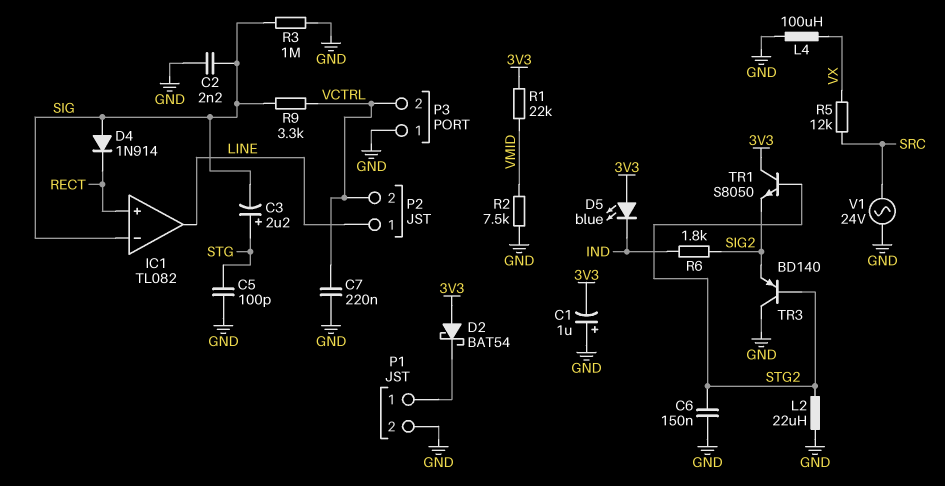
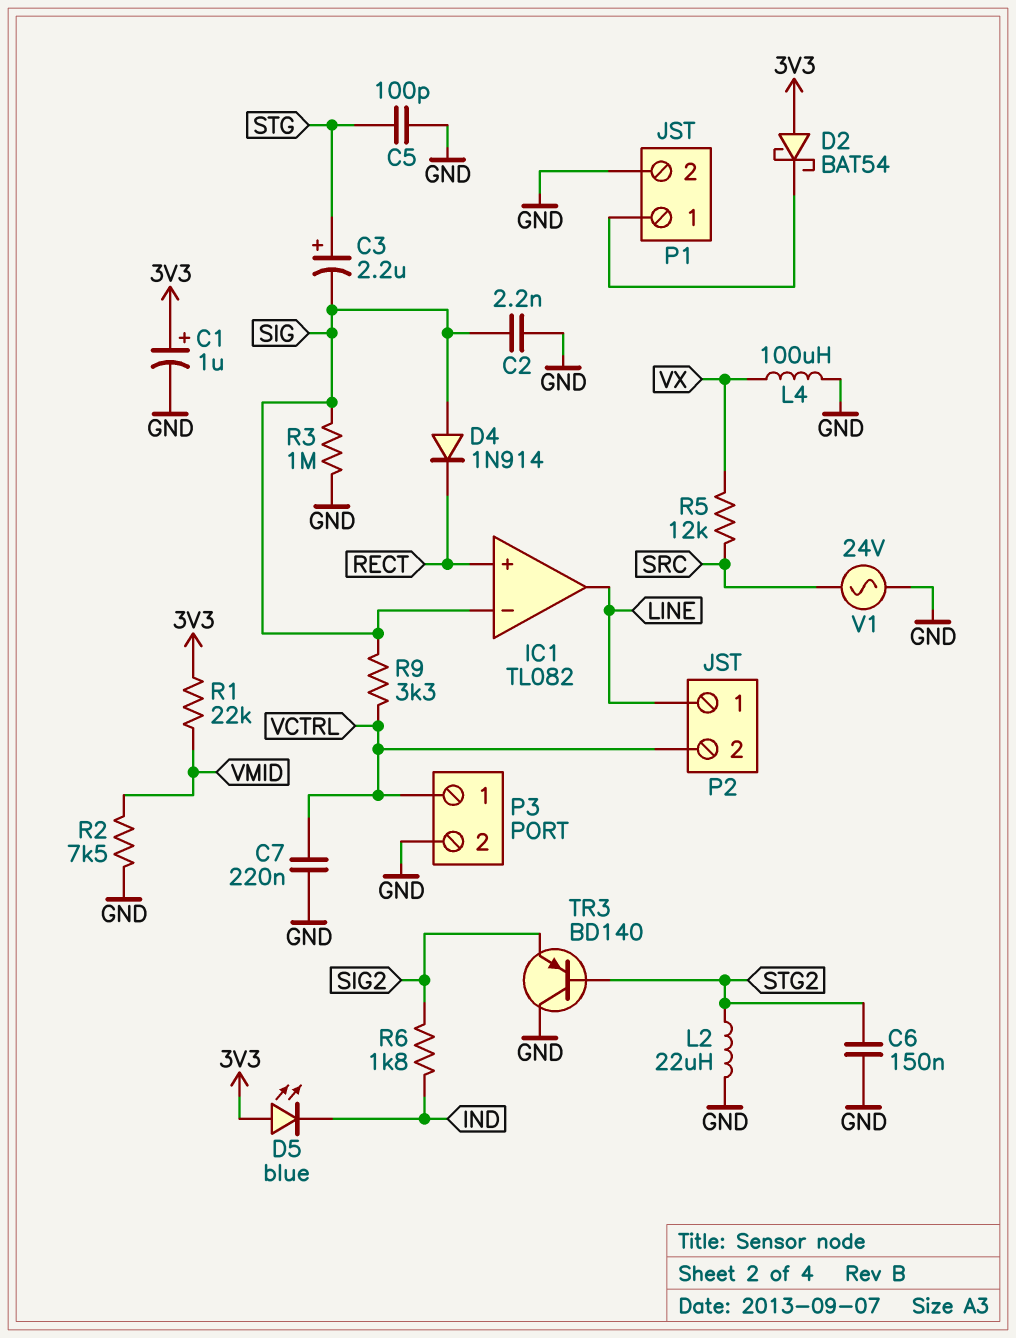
C1: 1uF (plus GND, minus 3V3) -> 1uF (plus 3V3, minus GND)
P3 pin 1: GND -> VCTRL
P3 pin 2: VCTRL -> GND
TR1: NPN S8050 (B STG2, C 3V3, E SIG2) -> none

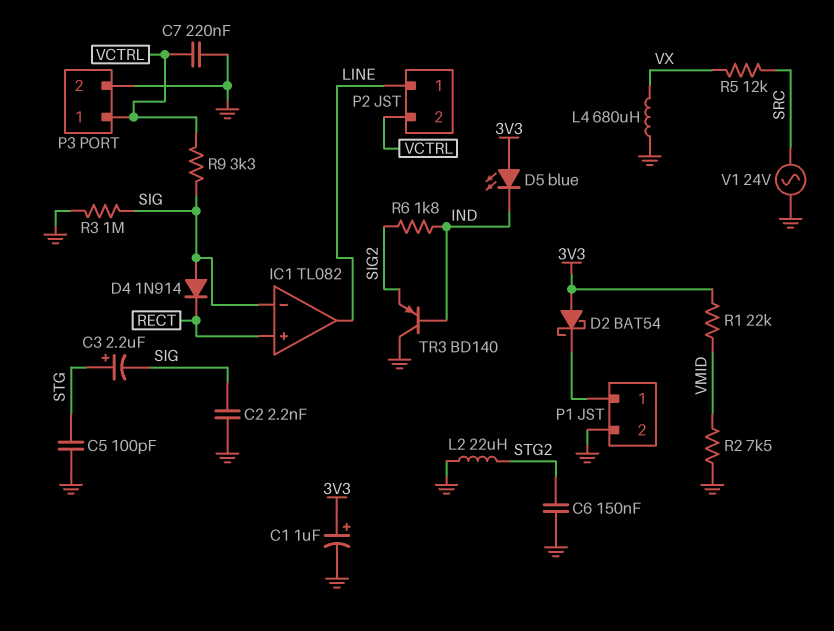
L4: 100uH (GND, VX) -> 680uH (GND, VX)
TR3: PNP BD140 (B STG2, C GND, E SIG2) -> PNP BD140 (B IND, C GND, E SIG2)

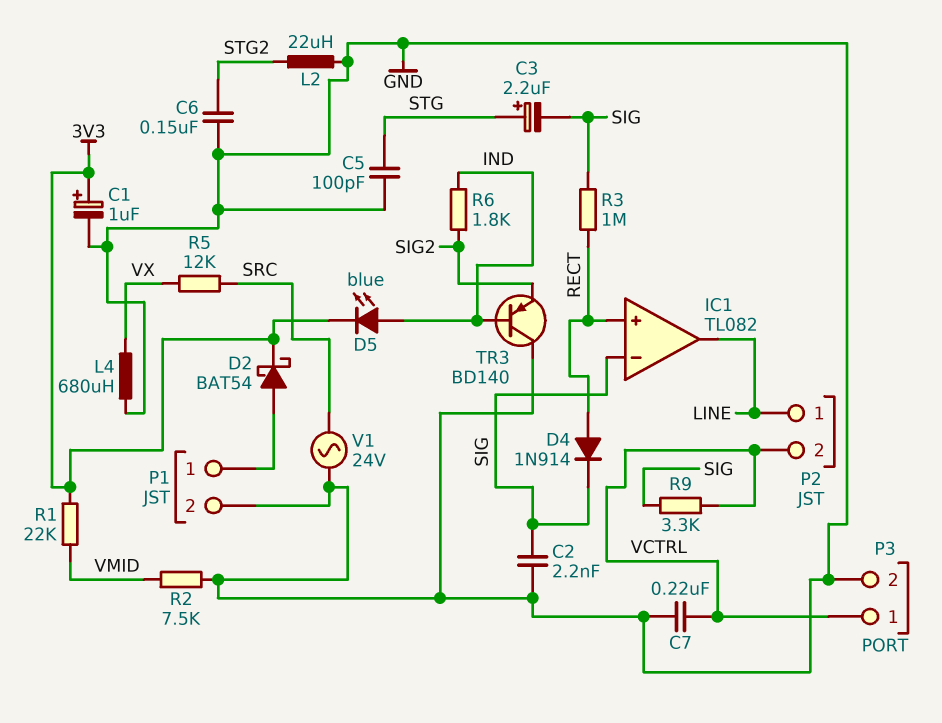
D2: schottky BAT54 (A 3V3, K P1/1) -> schottky BAT54 (A P1/1, K 3V3)
D4: diode 1N914 (A SIG, K RECT) -> diode 1N914 (A RECT, K SIG)
D5: LED blue (A 3V3, K IND) -> LED blue (A IND, K 3V3)
R3: 1M (GND, SIG) -> 1M (RECT, SIG)

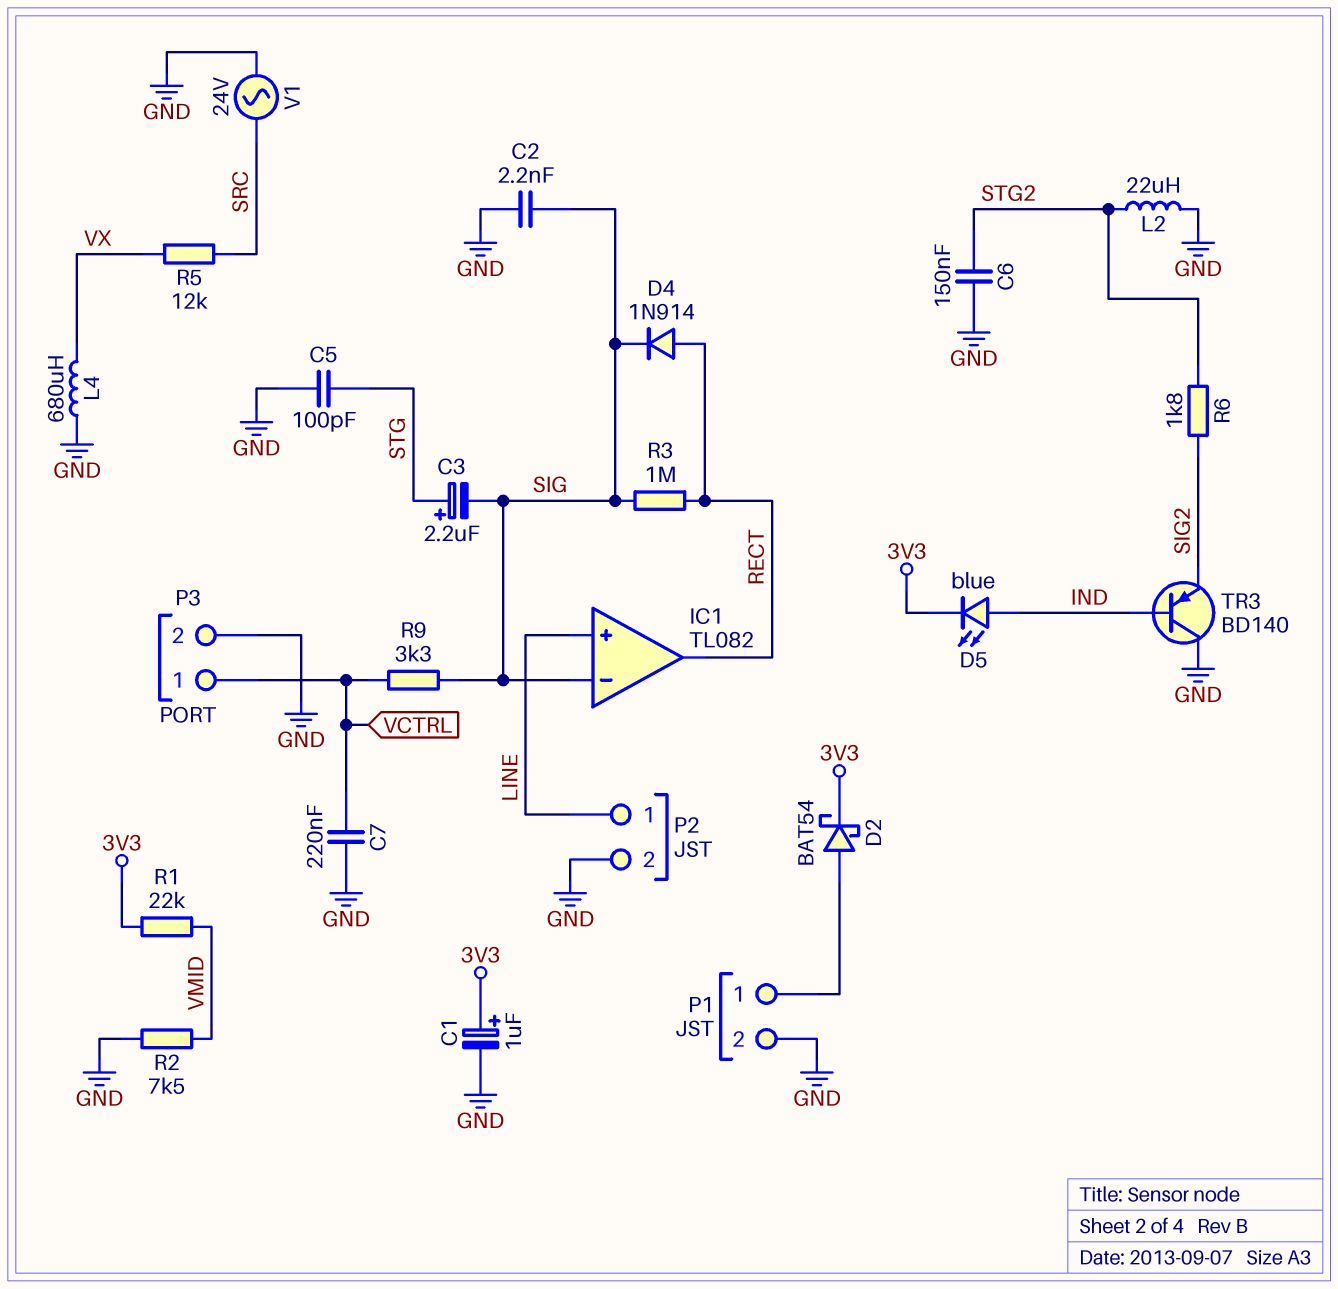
IC1 pin in+: RECT -> LINE
IC1 pin out: LINE -> RECT
P2 pin 2: VCTRL -> GND
R6: 1.8k (IND, SIG2) -> 1.8k (SIG2, STG2)

